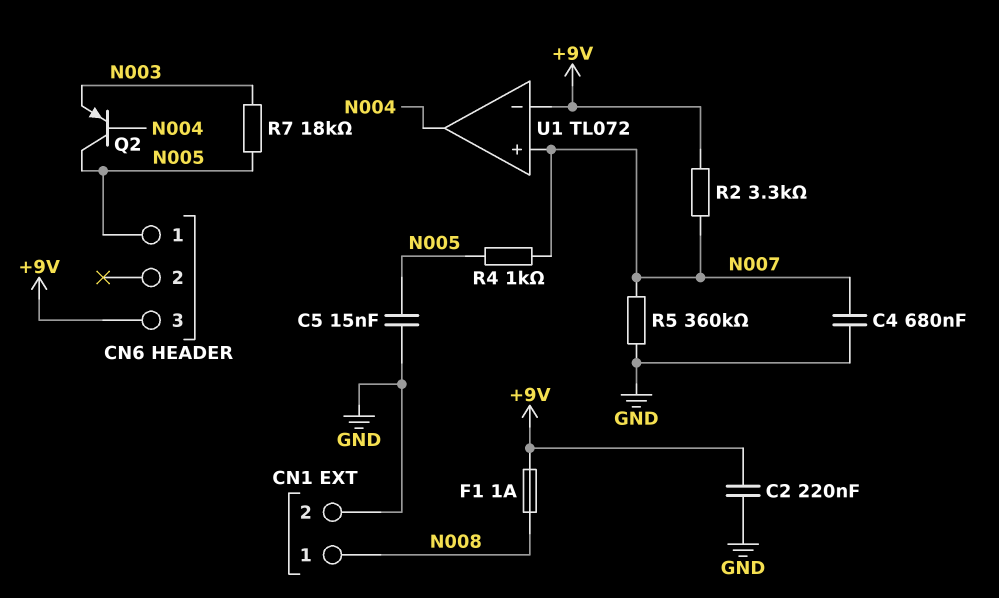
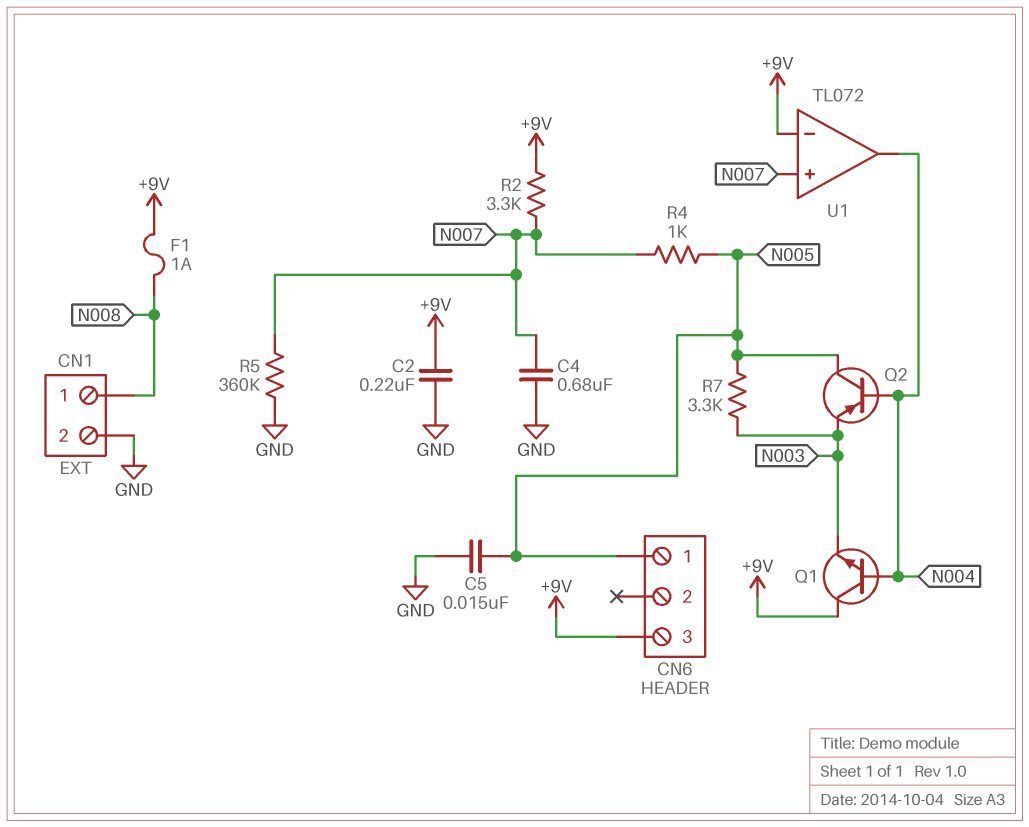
Q1: none -> NPN (B N004, C +9V, E N003)
R7: 18k (N003, N005) -> 3.3k (N003, N005)

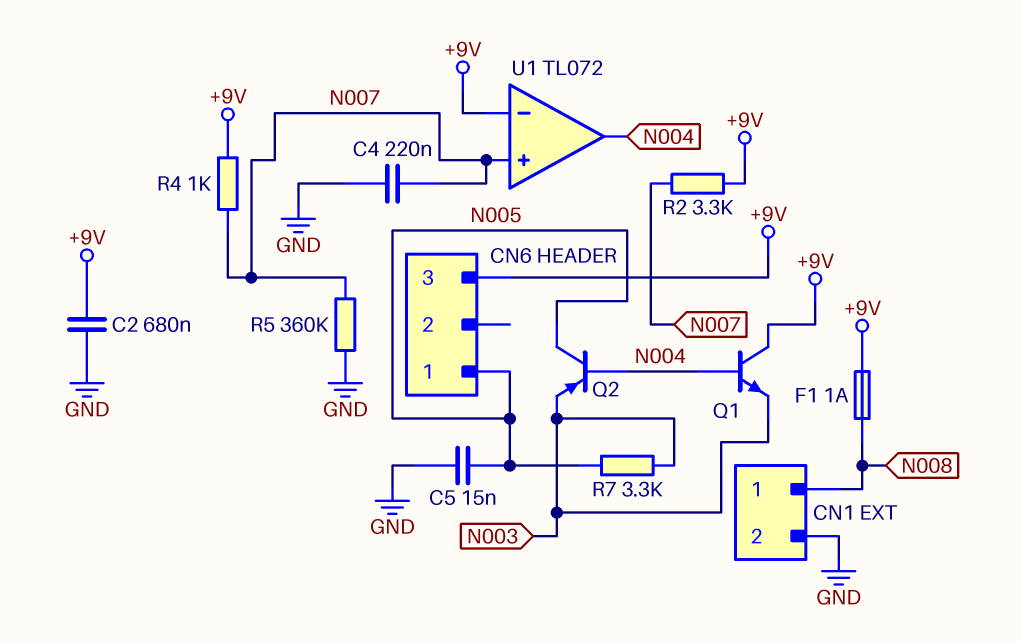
C2: 220nF (+9V, GND) -> 680nF (+9V, GND)
C4: 680nF (GND, N007) -> 220nF (GND, N007)
R4: 1k (N005, N007) -> 1k (+9V, N007)

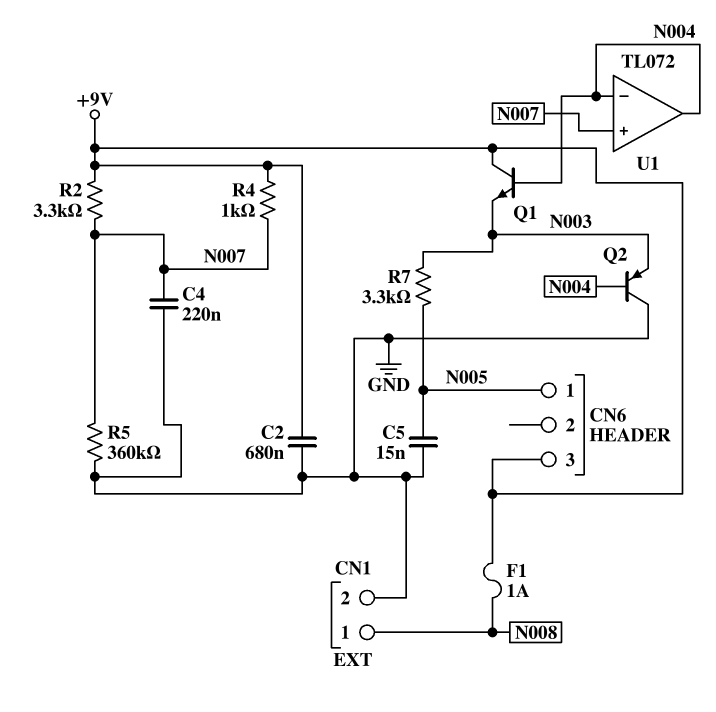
Q2: PNP (B N004, C N005, E N003) -> PNP (B N004, C GND, E N003)
U1 pin in-: +9V -> N004

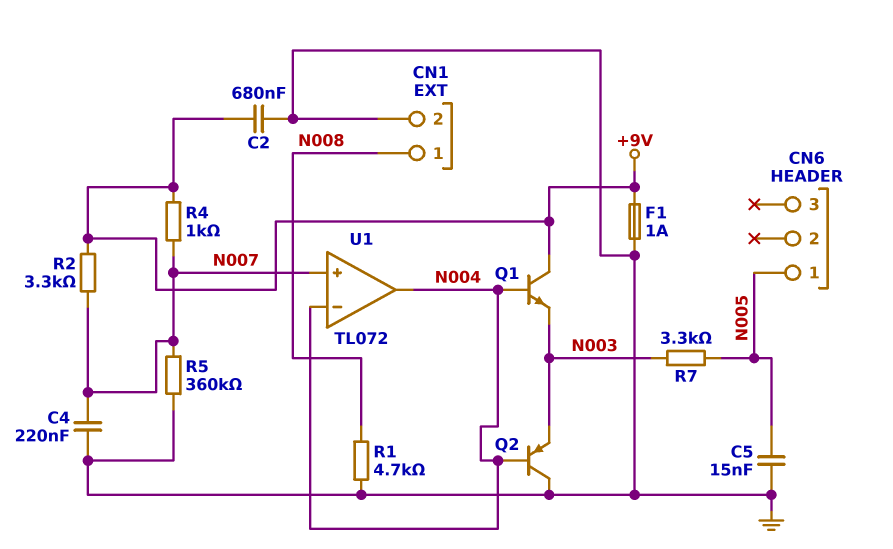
CN6 pin 3: +9V -> none
F1: 1A (+9V, N008) -> 1A (+9V, GND)
R1: none -> 4.7k (GND, N008)

